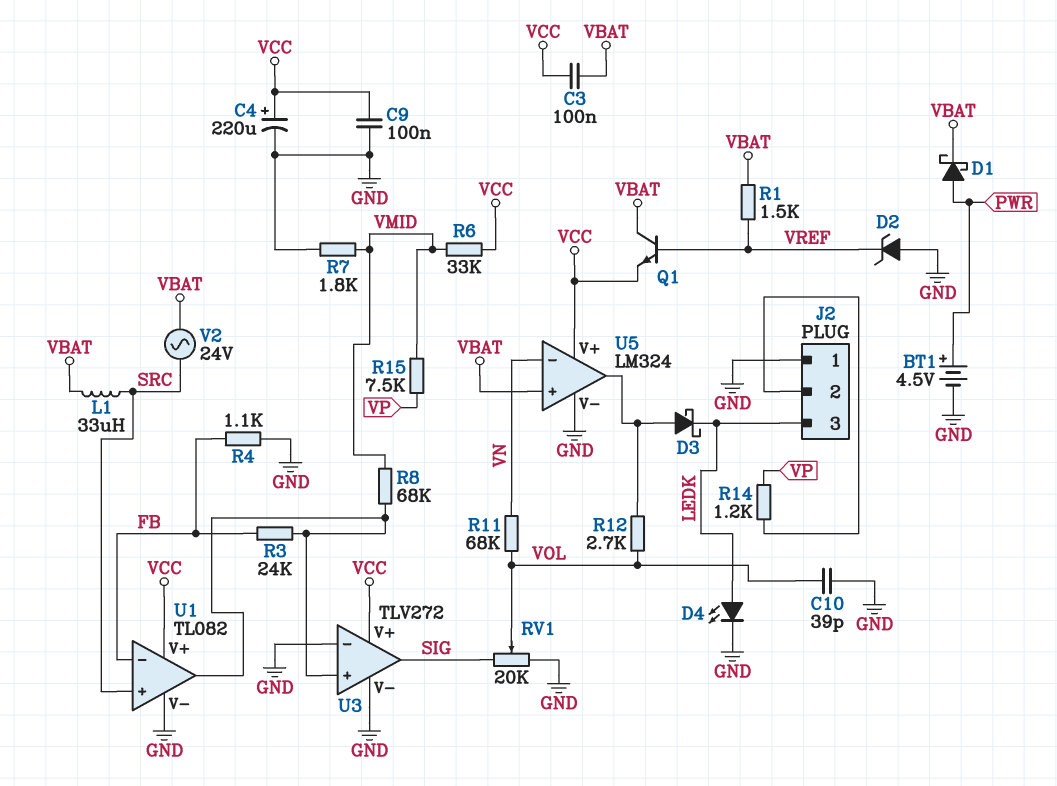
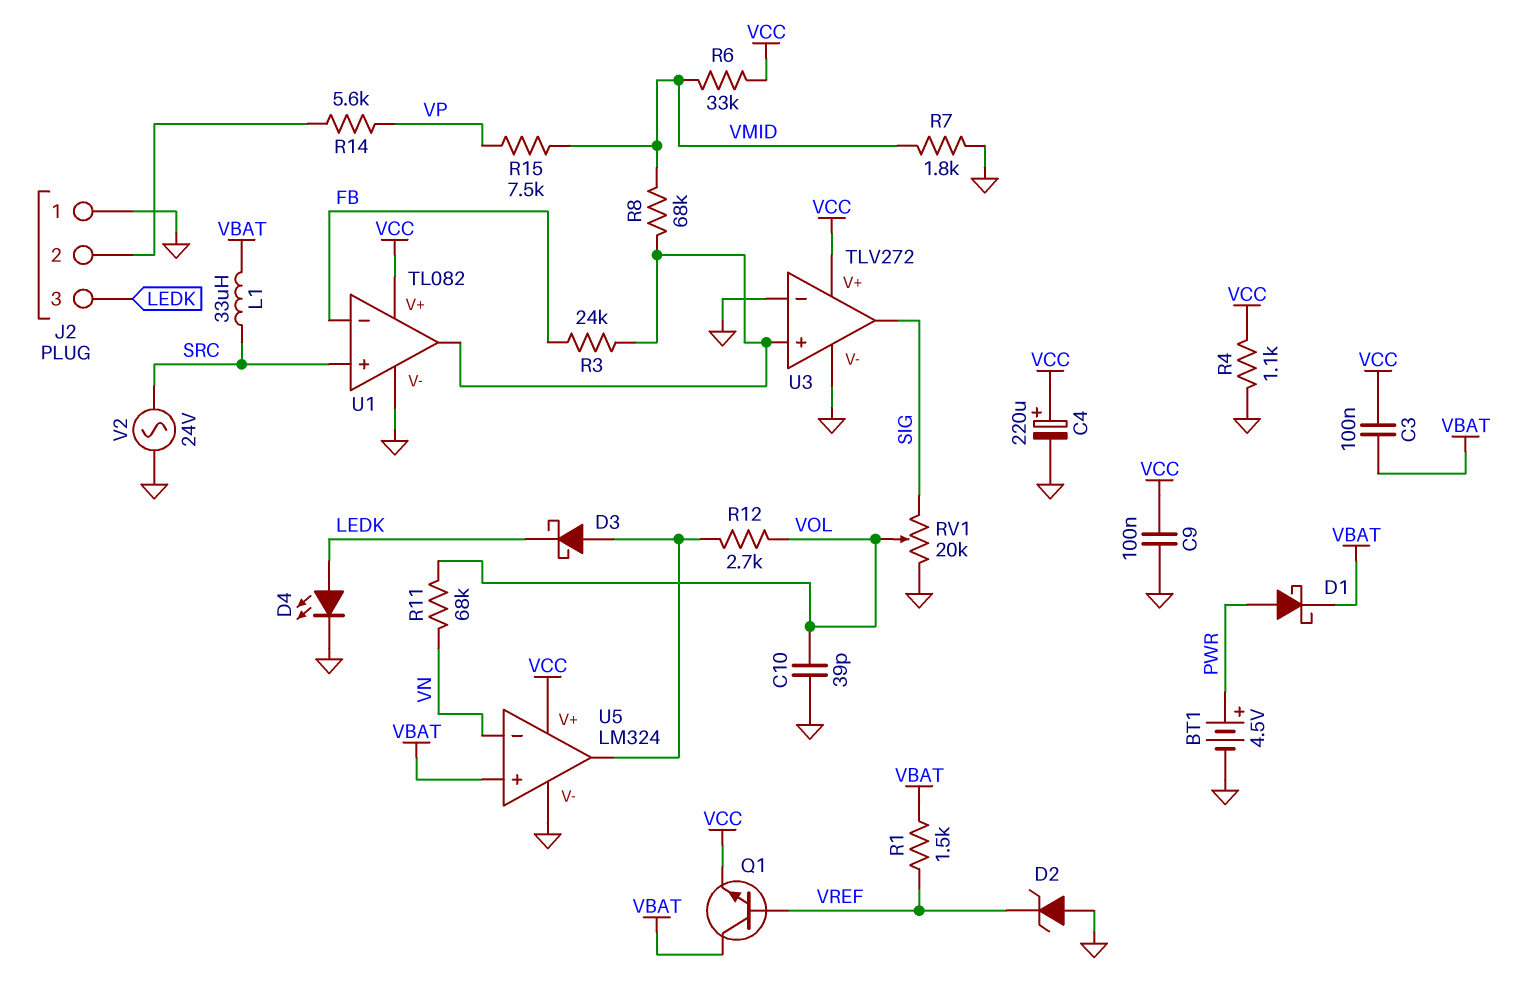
R4: 1.1k (FB, GND) -> 1.1k (GND, VCC)
R14: 1.2k (J2/2, VP) -> 5.6k (J2/2, VP)
V2: AC 24V (SRC, VBAT) -> AC 24V (GND, SRC)

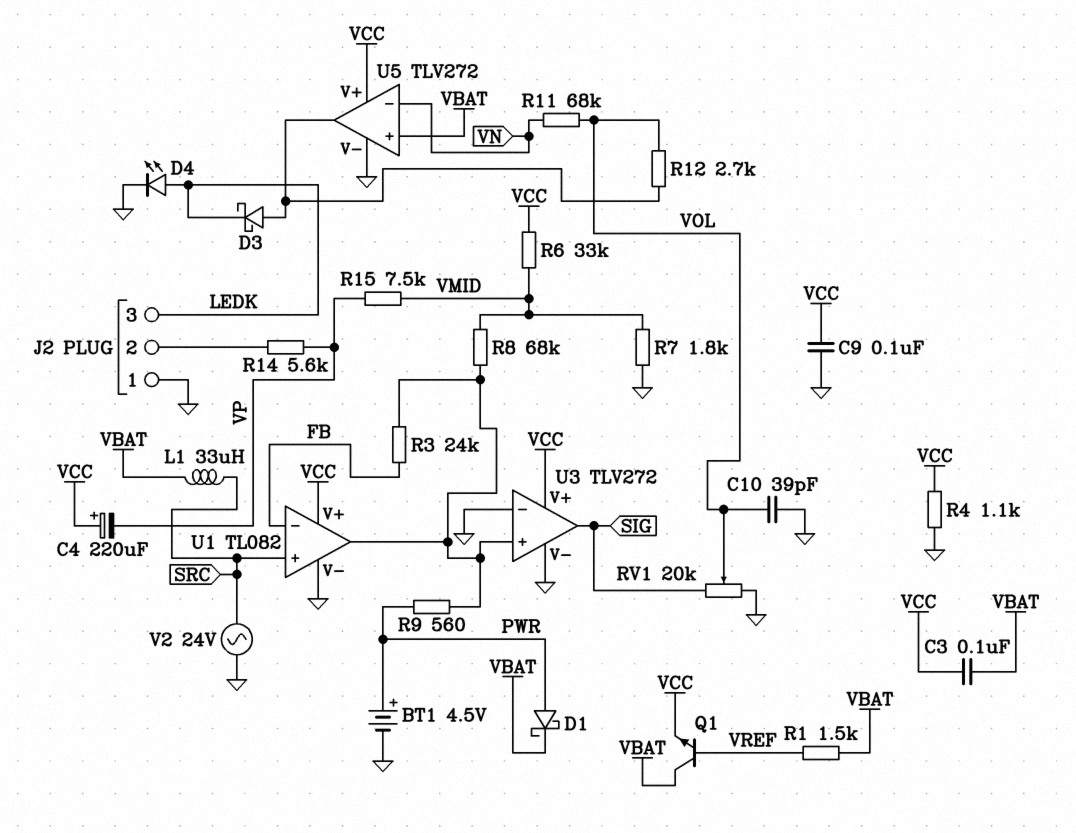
C4: 220uF (plus VCC, minus GND) -> 220uF (plus VCC, minus VP)
D2: zener (A GND, K VREF) -> none
R9: none -> 560 (PWR, U1/out)
U5: LM324 -> TLV272

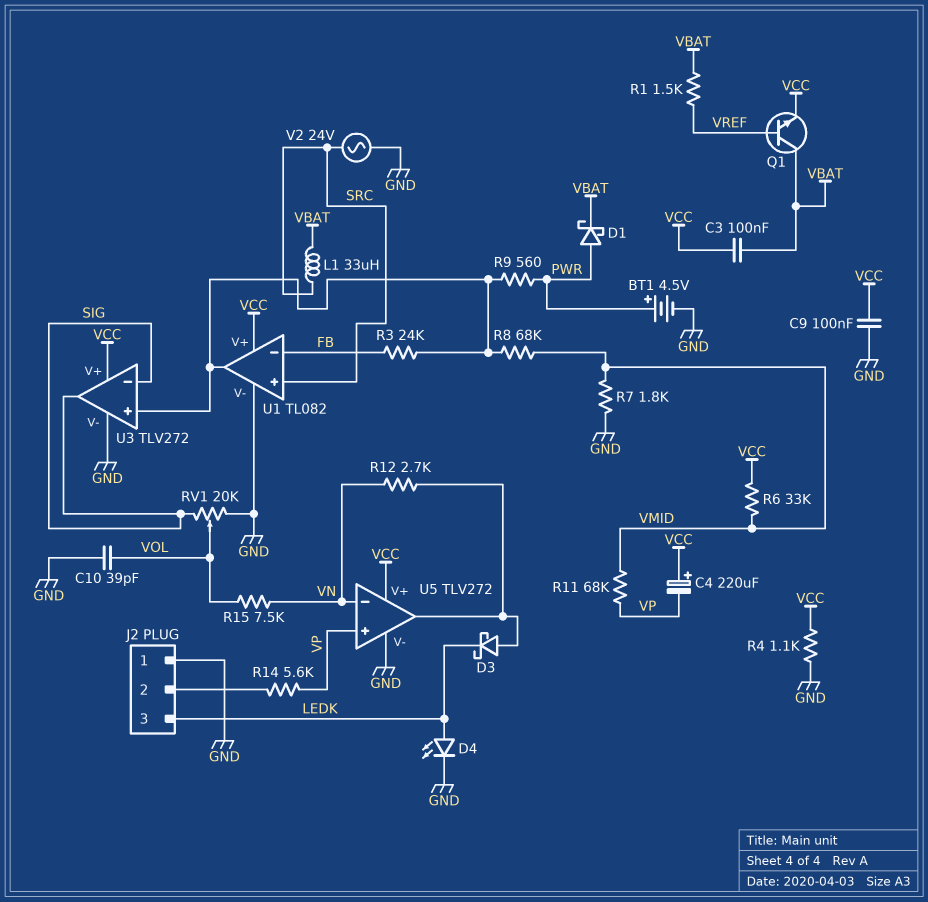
R11: 68k (VN, VOL) -> 68k (VMID, VP)
R12: 2.7k (U5/out, VOL) -> 2.7k (U5/out, VN)
R15: 7.5k (VMID, VP) -> 7.5k (VN, VOL)
U3 pin in-: GND -> SIG
U5 pin in+: VBAT -> VP

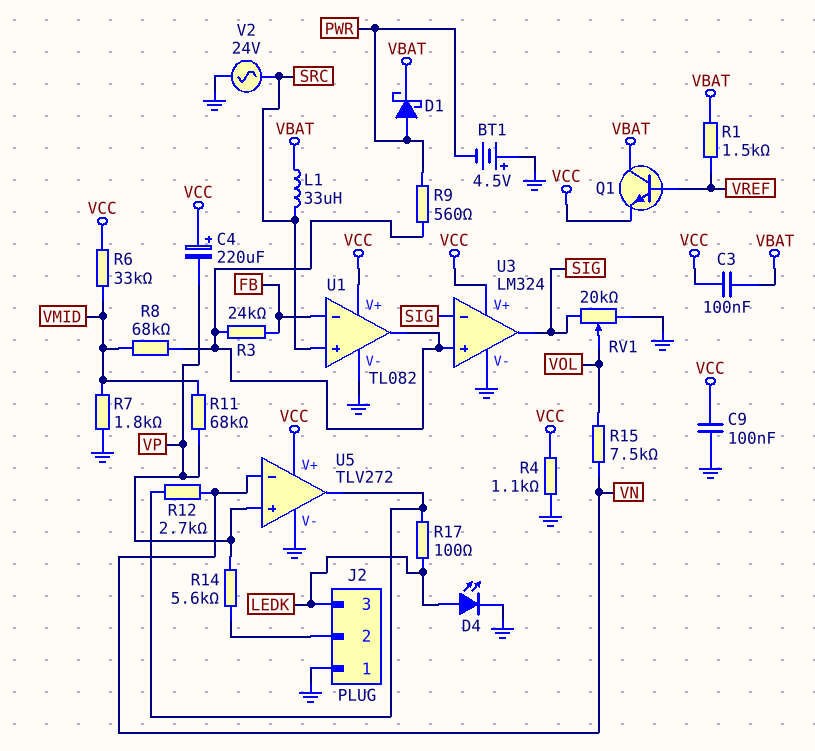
BT1: 4.5V (plus PWR, minus GND) -> 4.5V (plus GND, minus PWR)
C10: 39pF (GND, VOL) -> none
D3: schottky (A U5/out, K LEDK) -> none
R17: none -> 100 (LEDK, U5/out)
U3: TLV272 -> LM324

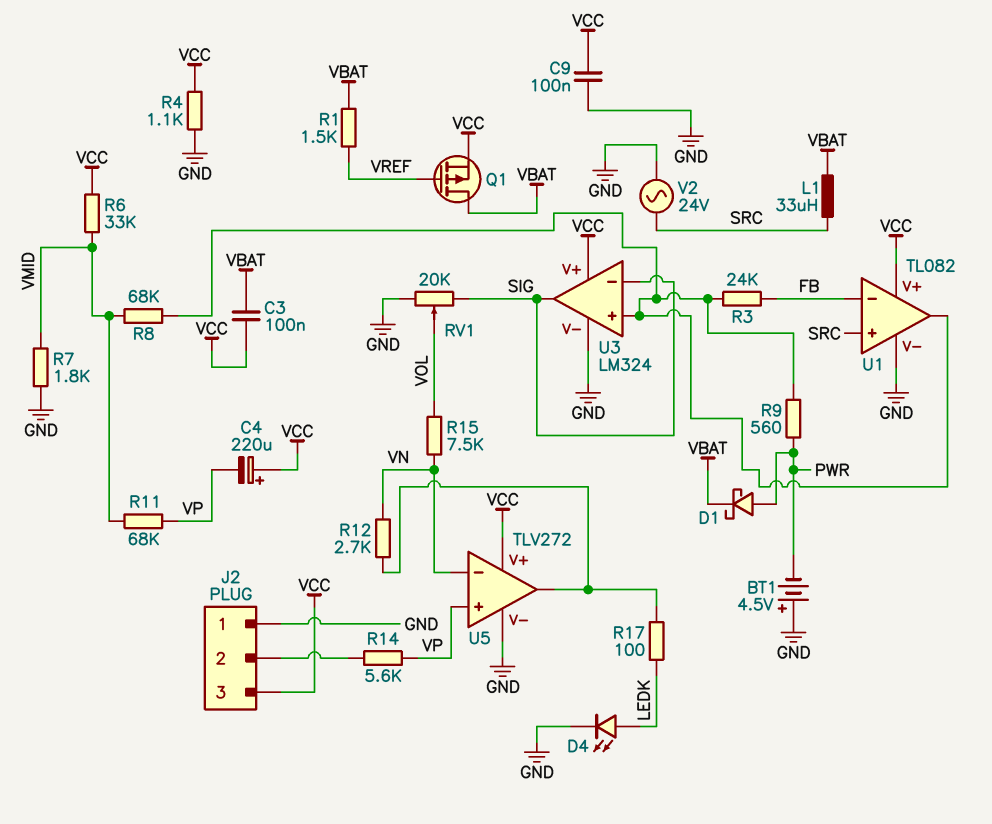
J2 pin 3: LEDK -> VCC
Q1: NPN (B VREF, C VBAT, E VCC) -> PMOS (G VREF, D VBAT, S VCC)

